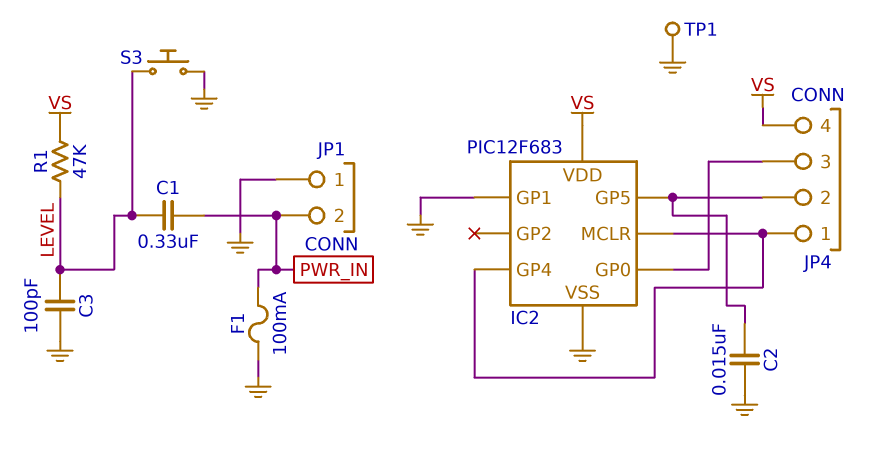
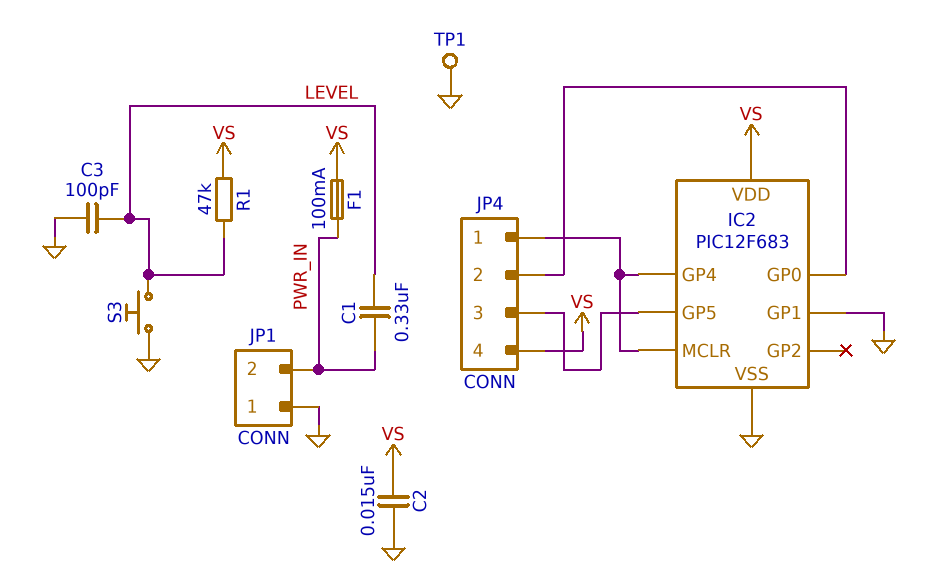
C2: 15nF (GND, IC2/GP5) -> 15nF (GND, VS)
F1: 100mA (GND, PWR_IN) -> 100mA (PWR_IN, VS)
JP4 pin 2: IC2/GP5 -> IC2/GP0
JP4 pin 3: IC2/GP0 -> IC2/GP5

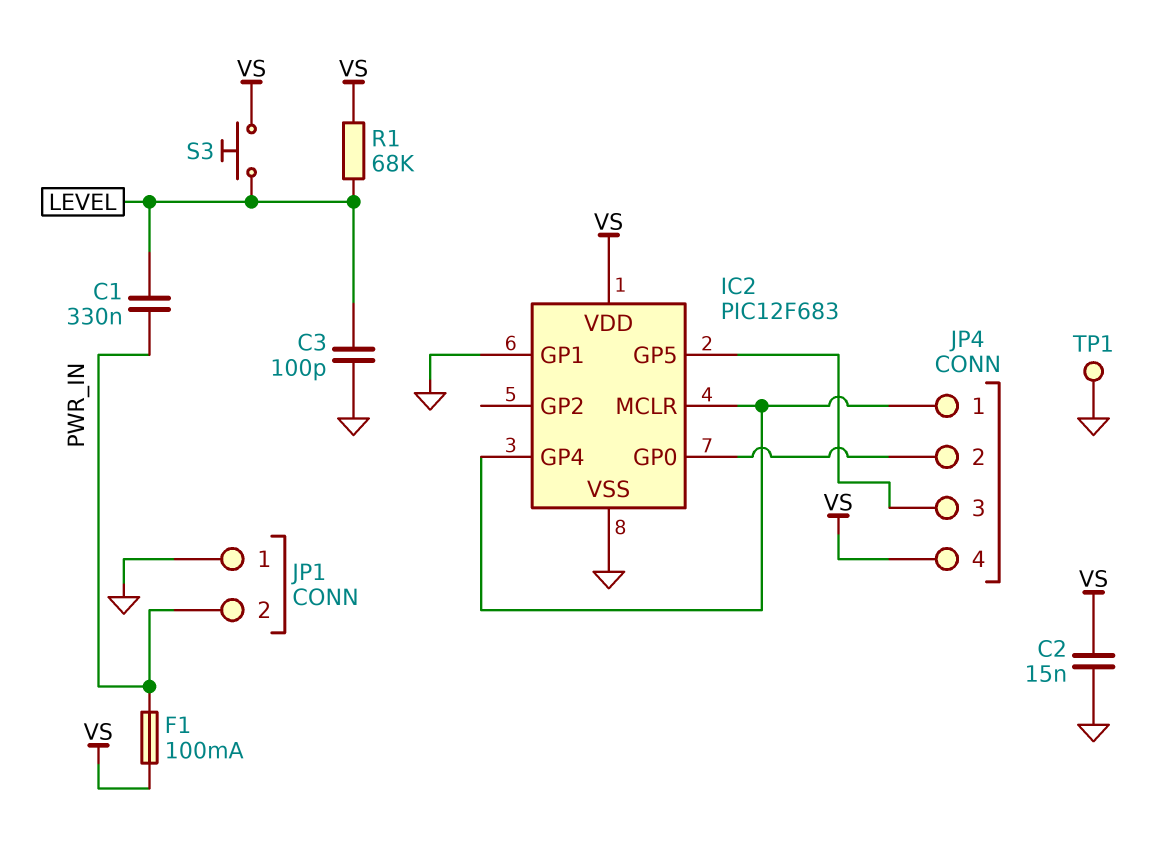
R1: 47k (LEVEL, VS) -> 68k (LEVEL, VS)
S3: button (GND, LEVEL) -> button (LEVEL, VS)

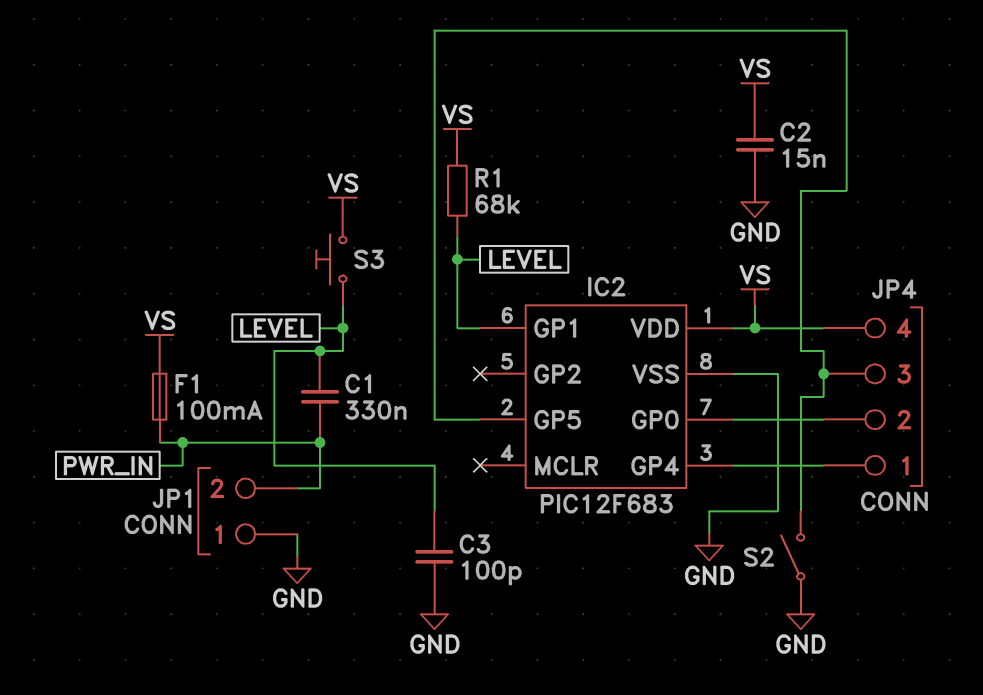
IC2 pin GP1: GND -> LEVEL
IC2 pin MCLR: IC2/GP4 -> none
S2: none -> switch (GND, IC2/GP5)
TP1: test point (GND) -> none

